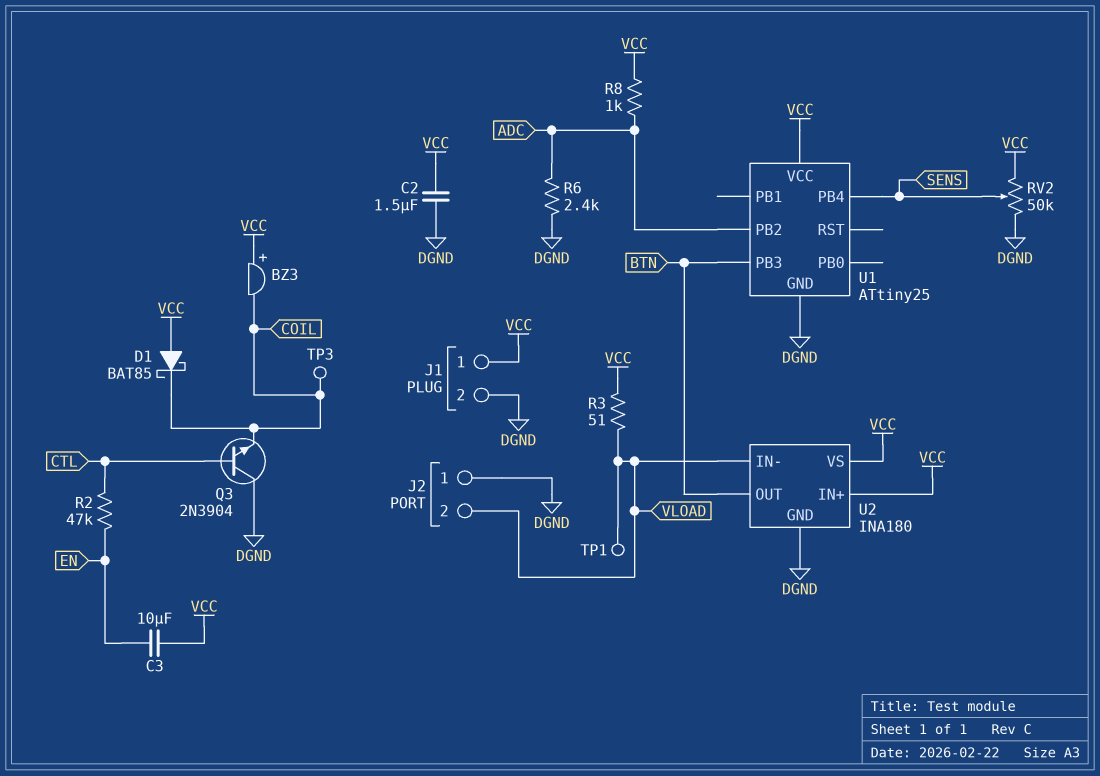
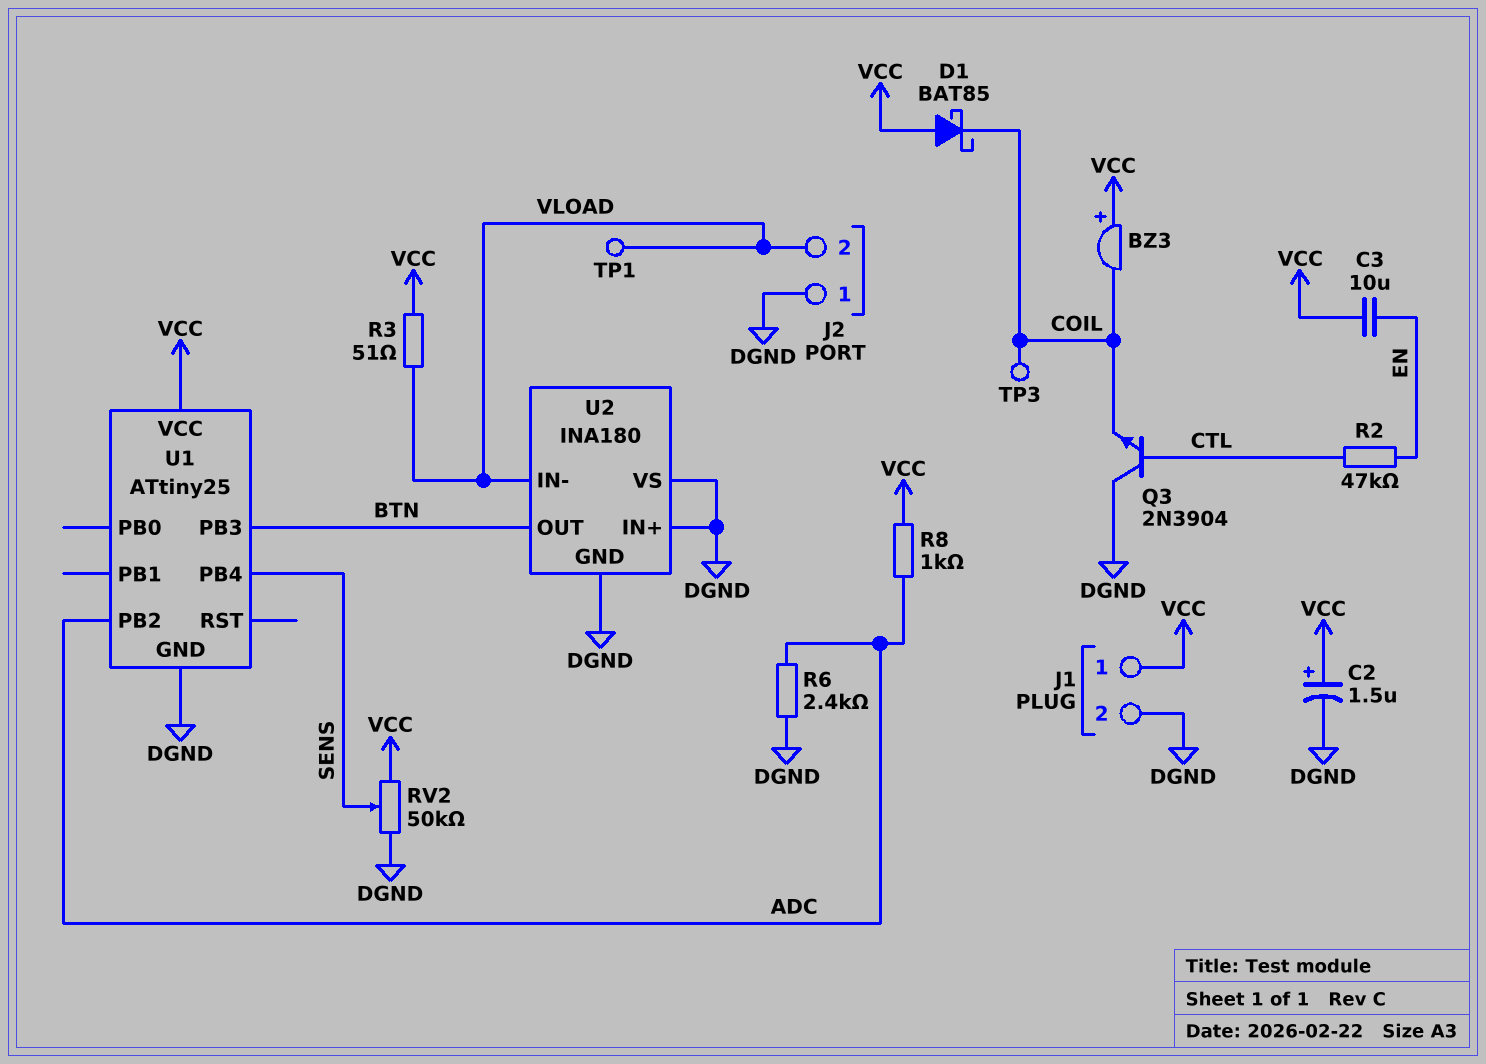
C2: 1.5uF (DGND, VCC) -> 1.5uF (plus VCC, minus DGND)
U2 pin IN+: VCC -> DGND
U2 pin VS: VCC -> DGND

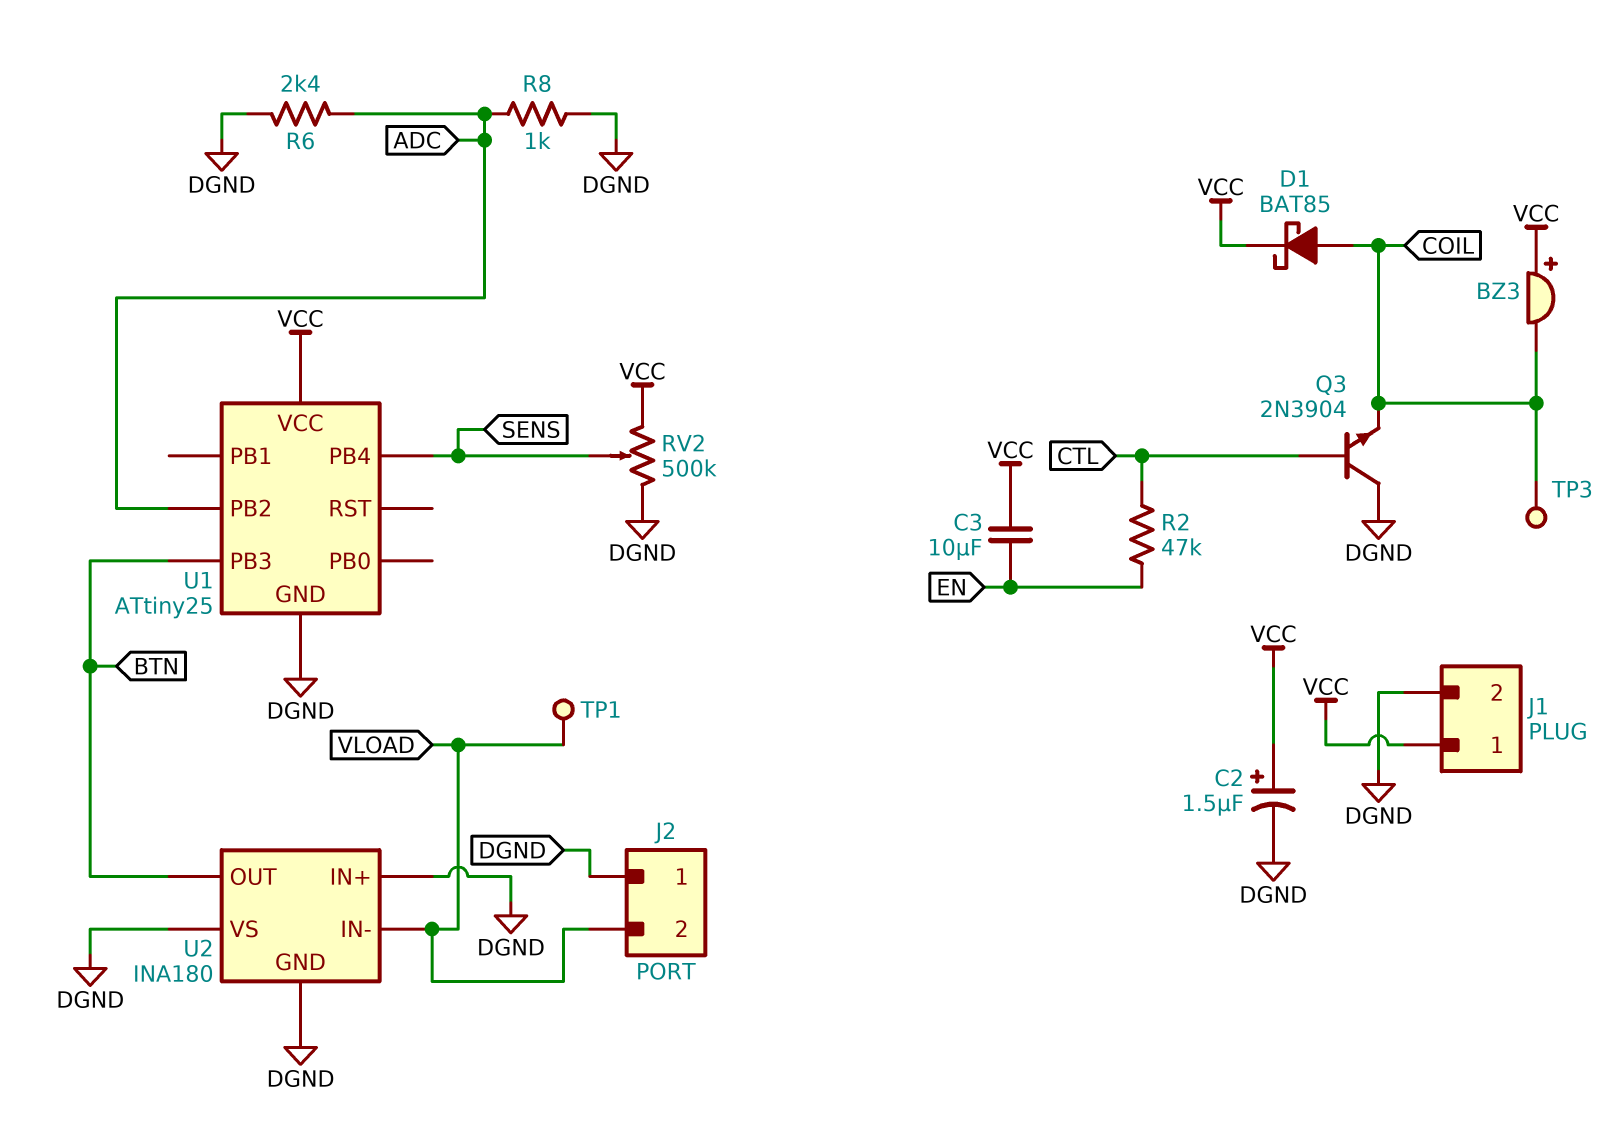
D1: schottky BAT85 (A VCC, K COIL) -> schottky BAT85 (A COIL, K VCC)
R3: 51 (VCC, VLOAD) -> none
R8: 1k (ADC, VCC) -> 1k (ADC, DGND)
RV2: 50k (DGND, VCC, wiper SENS) -> 500k (DGND, VCC, wiper SENS)

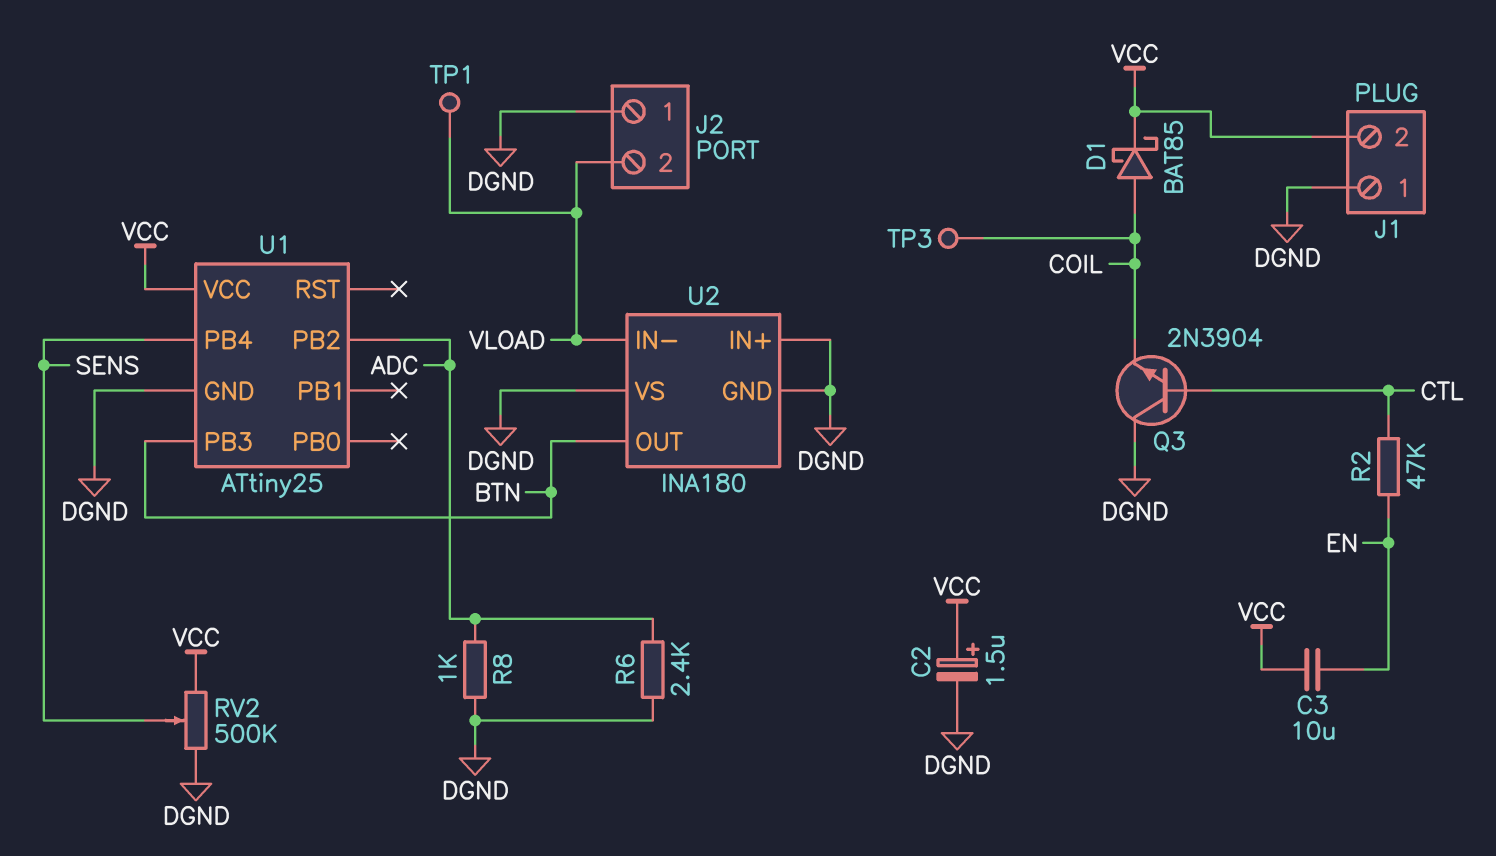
BZ3: buzzer (plus VCC, minus COIL) -> none
J1 pin 1: VCC -> DGND
J1 pin 2: DGND -> VCC

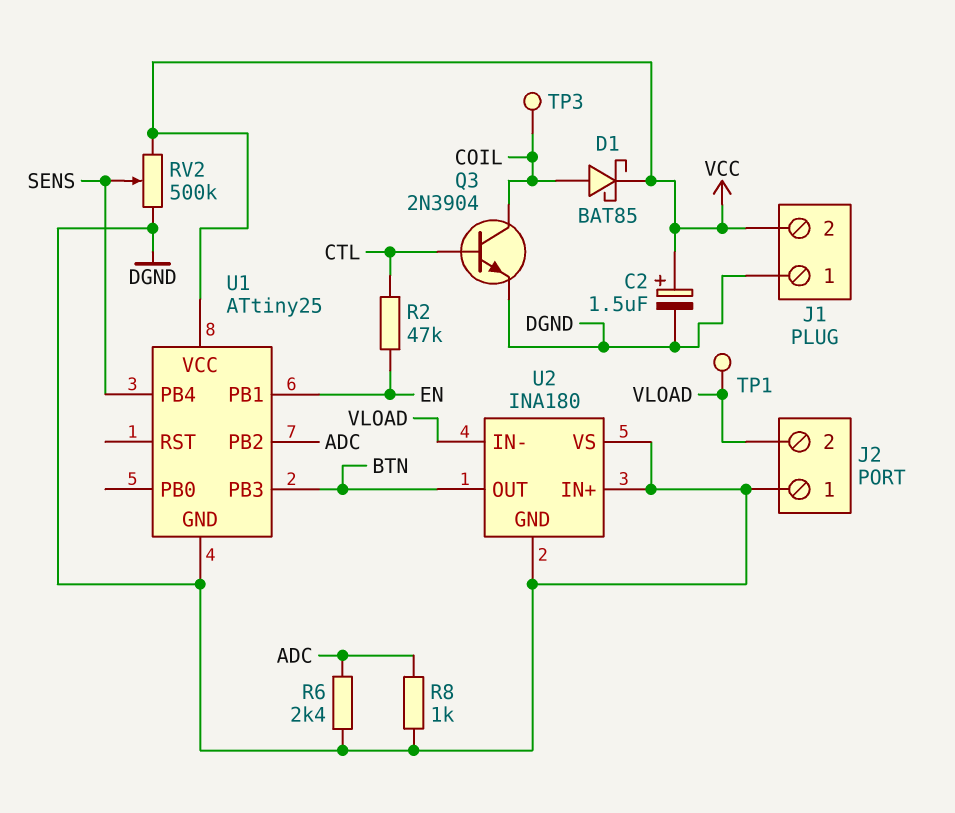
C3: 10uF (EN, VCC) -> none
Q3: NPN 2N3904 (B CTL, C DGND, E COIL) -> NPN 2N3904 (B CTL, C COIL, E DGND)
U1 pin PB1: none -> EN

